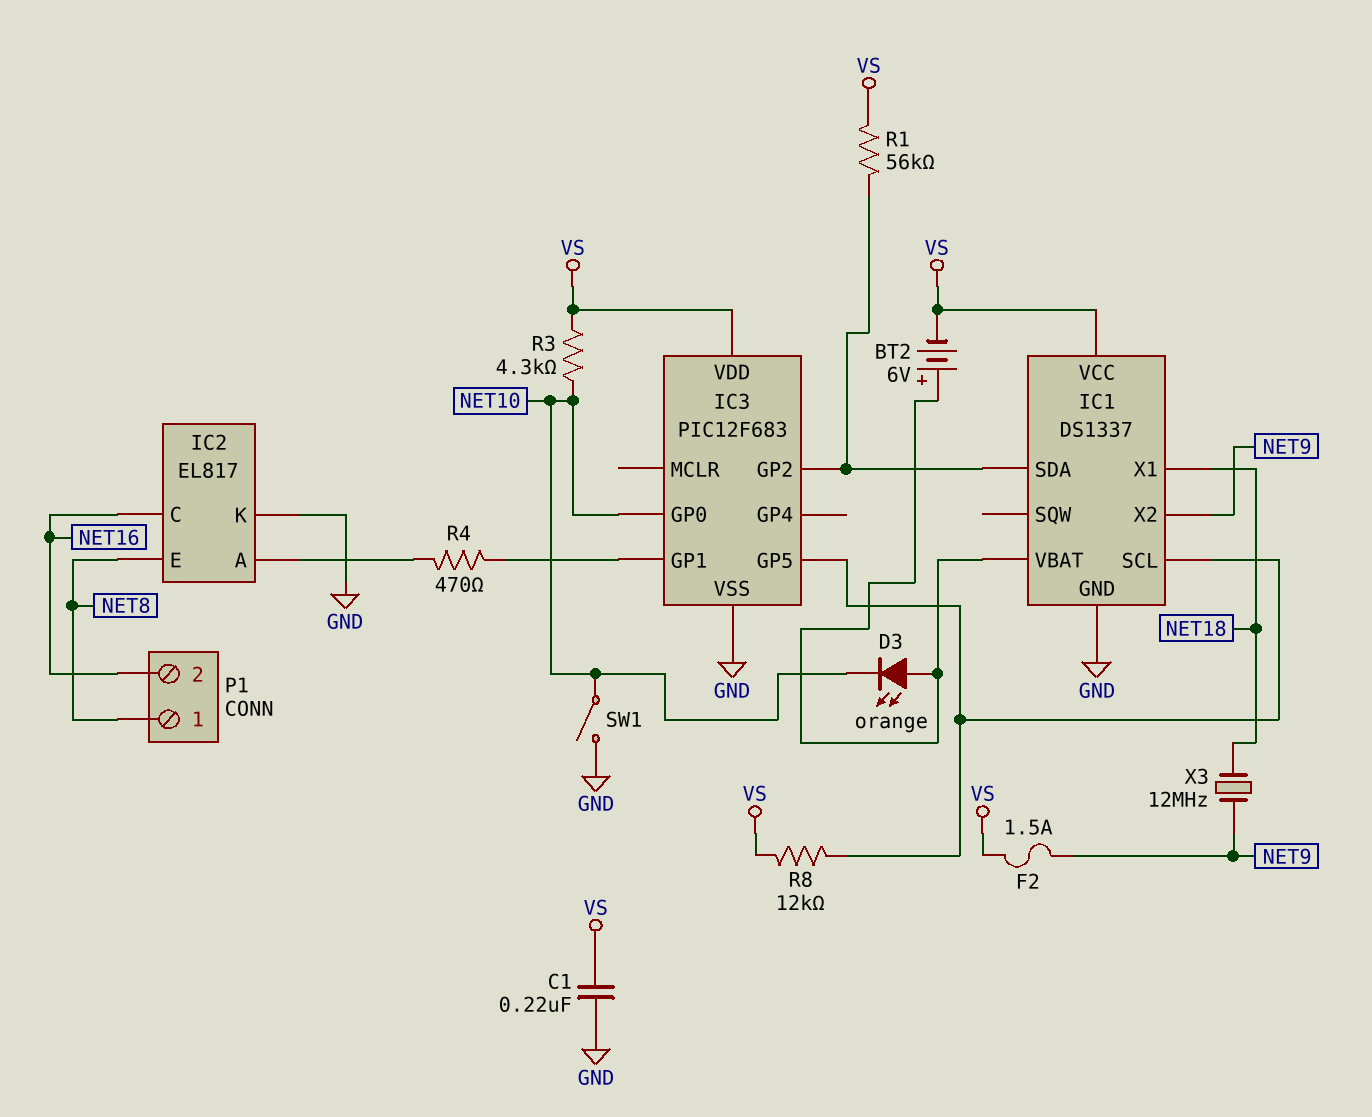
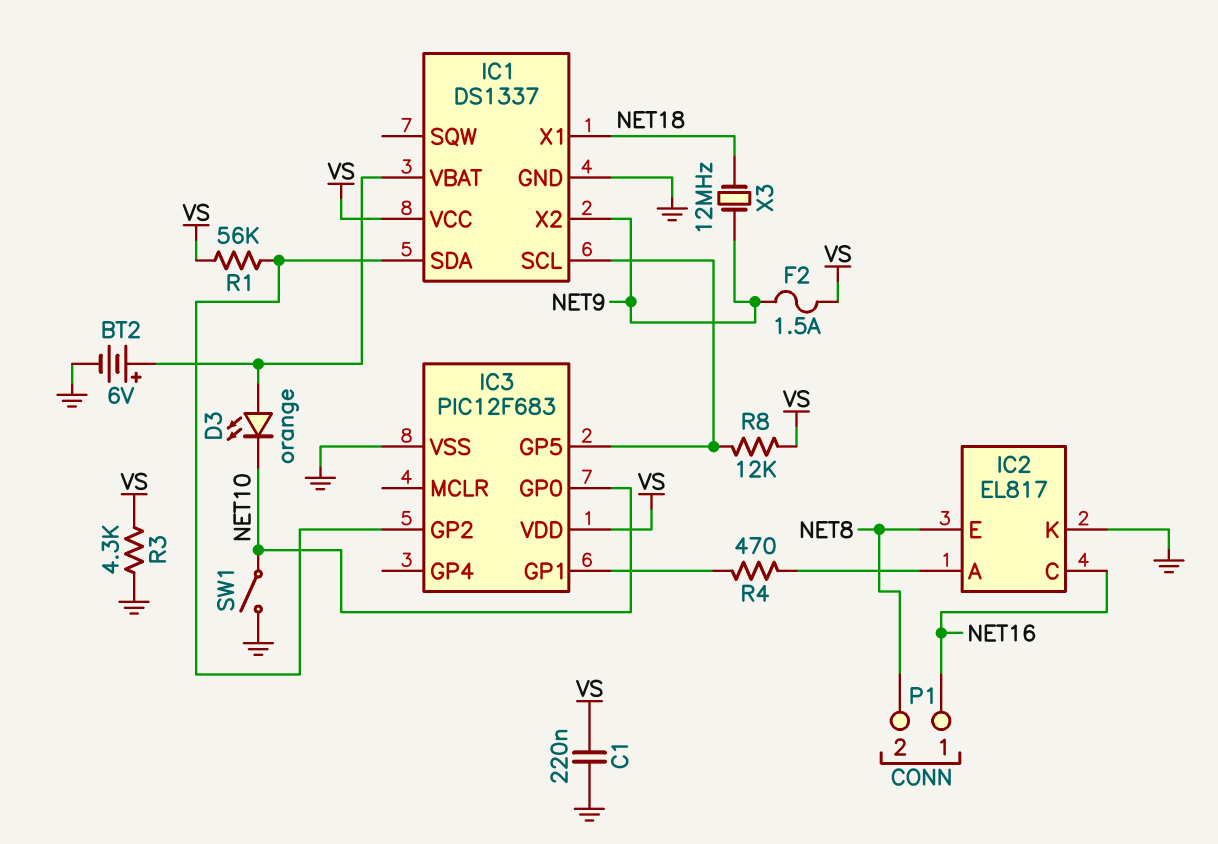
BT2: 6V (plus IC1/VBAT, minus VS) -> 6V (plus IC1/VBAT, minus GND)
P1 pin 1: NET8 -> NET16
P1 pin 2: NET16 -> NET8
R3: 4.3k (NET10, VS) -> 4.3k (GND, VS)

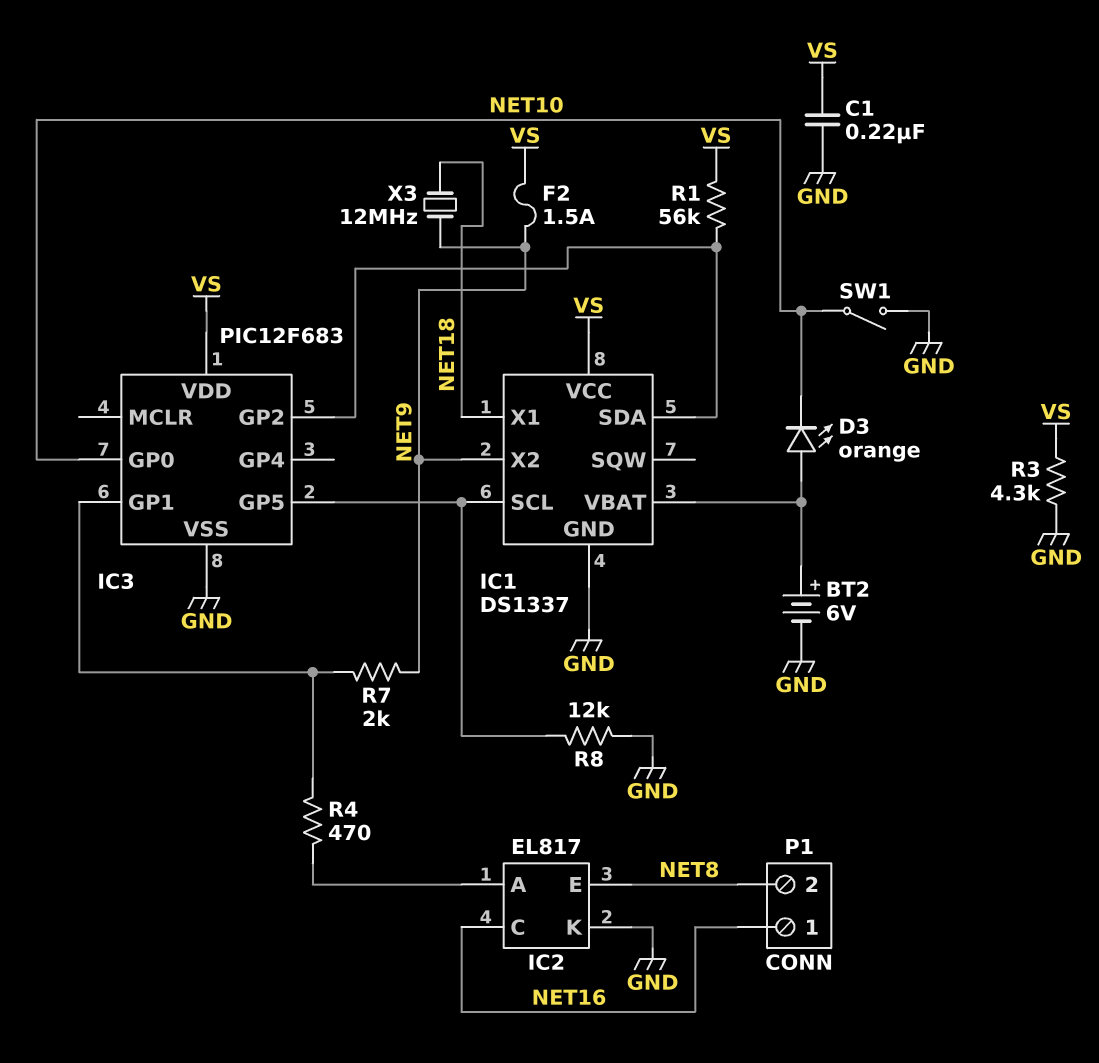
R7: none -> 2k (IC3/GP1, NET9)
R8: 12k (IC1/SCL, VS) -> 12k (GND, IC1/SCL)

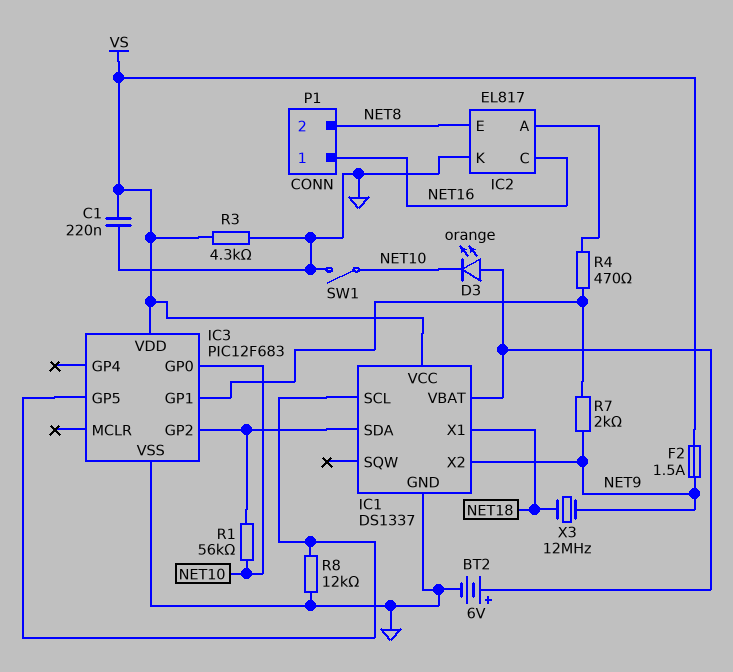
R1: 56k (IC1/SDA, VS) -> 56k (IC1/SDA, NET10)

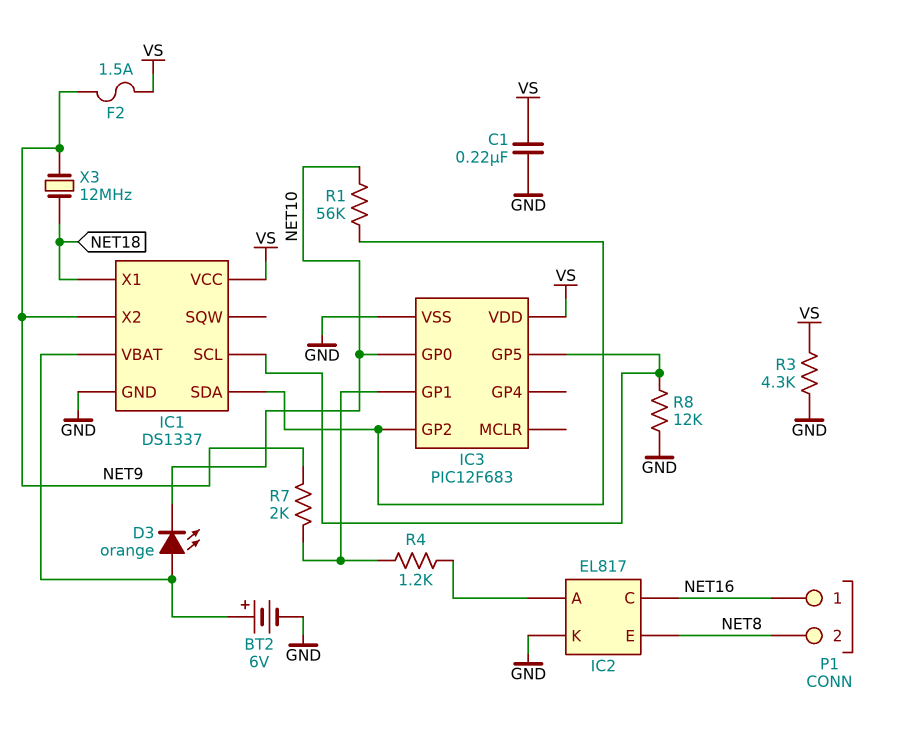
R4: 470 (IC2/A, IC3/GP1) -> 1.2k (IC2/A, IC3/GP1)
SW1: switch (GND, NET10) -> none

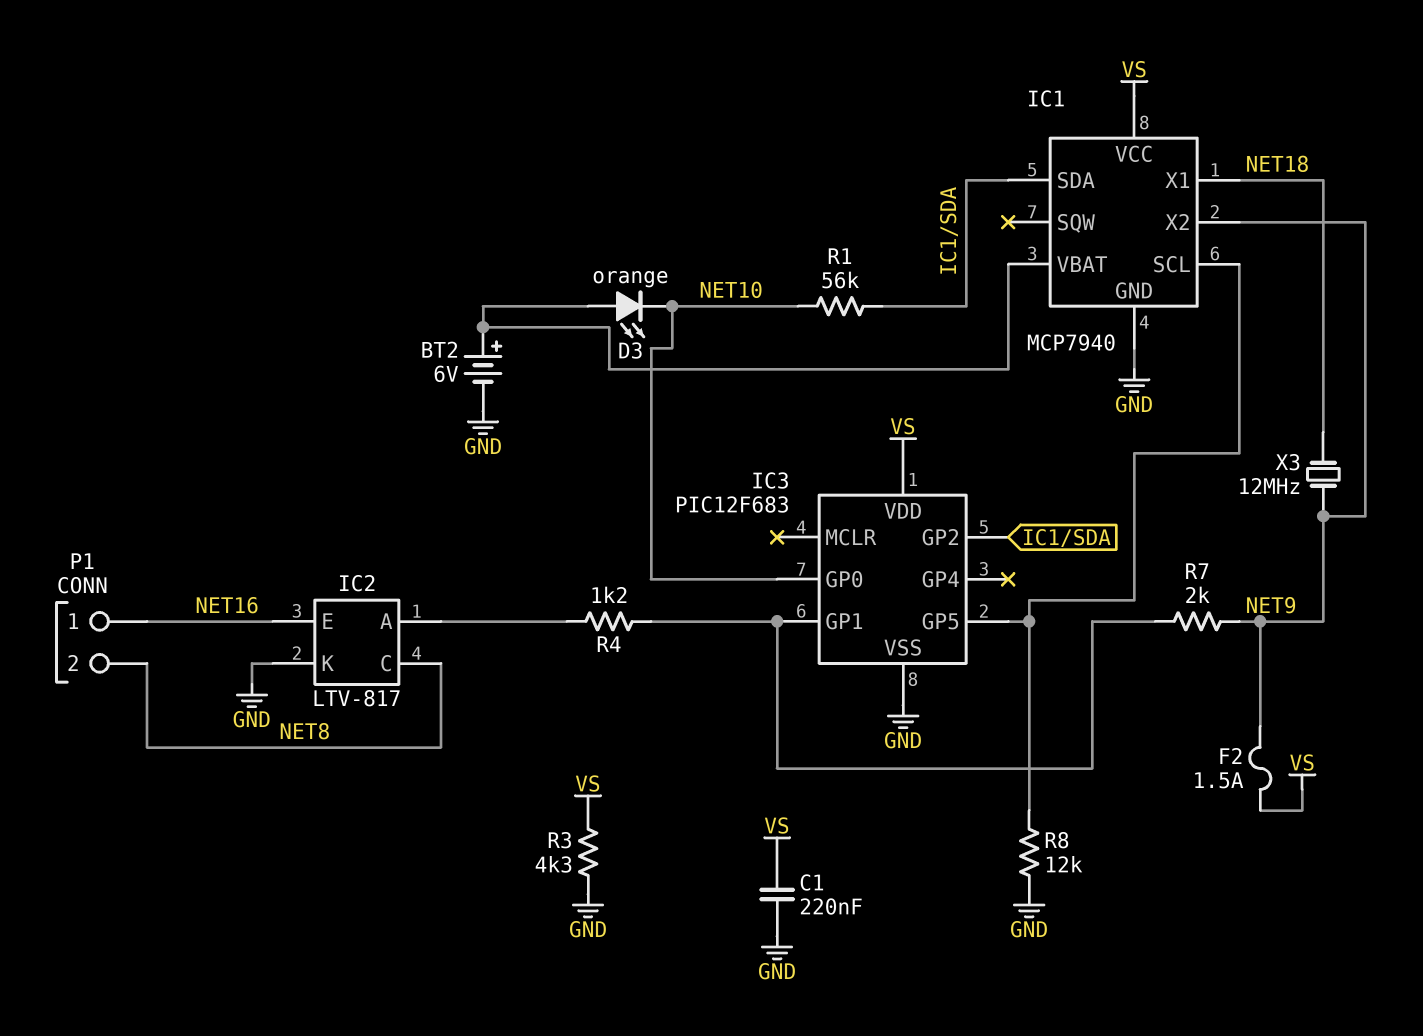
IC1: DS1337 -> MCP7940
IC2: EL817 -> LTV-817
IC2 pin C: NET16 -> NET8
IC2 pin E: NET8 -> NET16

